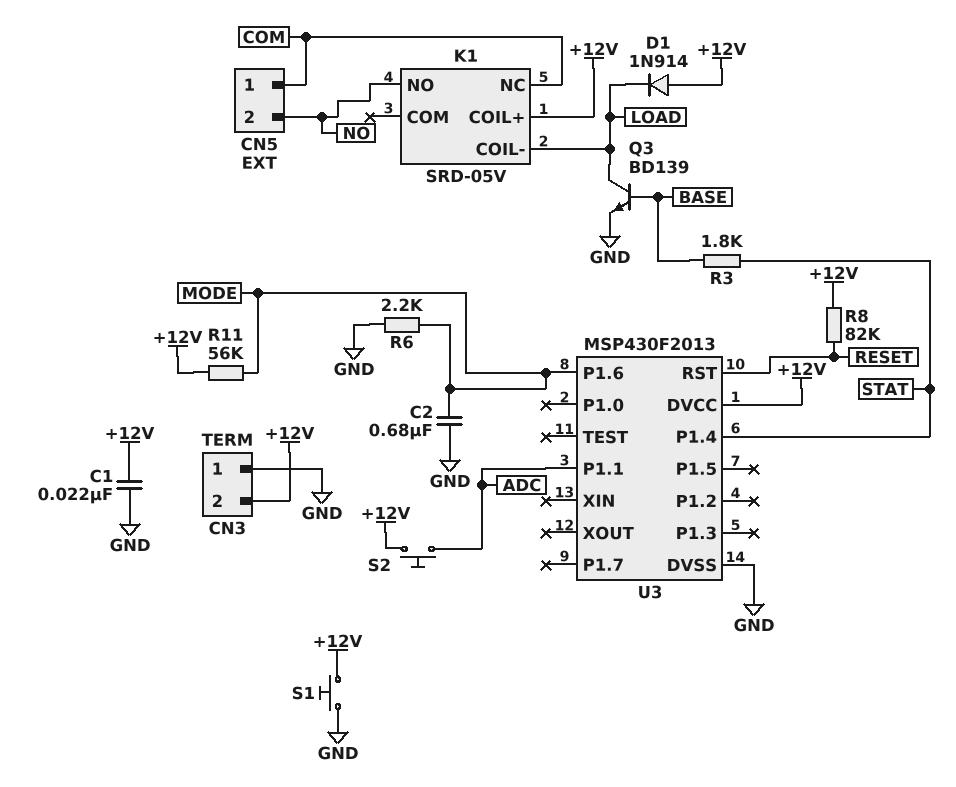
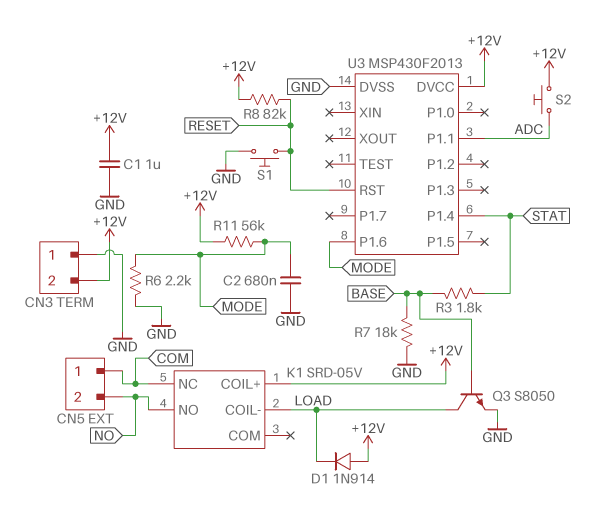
C1: 22nF (+12V, GND) -> 1uF (+12V, GND)
Q3: NPN BD139 (B BASE, C LOAD, E GND) -> NPN S8050 (B BASE, C LOAD, E GND)
R7: none -> 18k (BASE, GND)
S1: button (+12V, GND) -> button (GND, RESET)

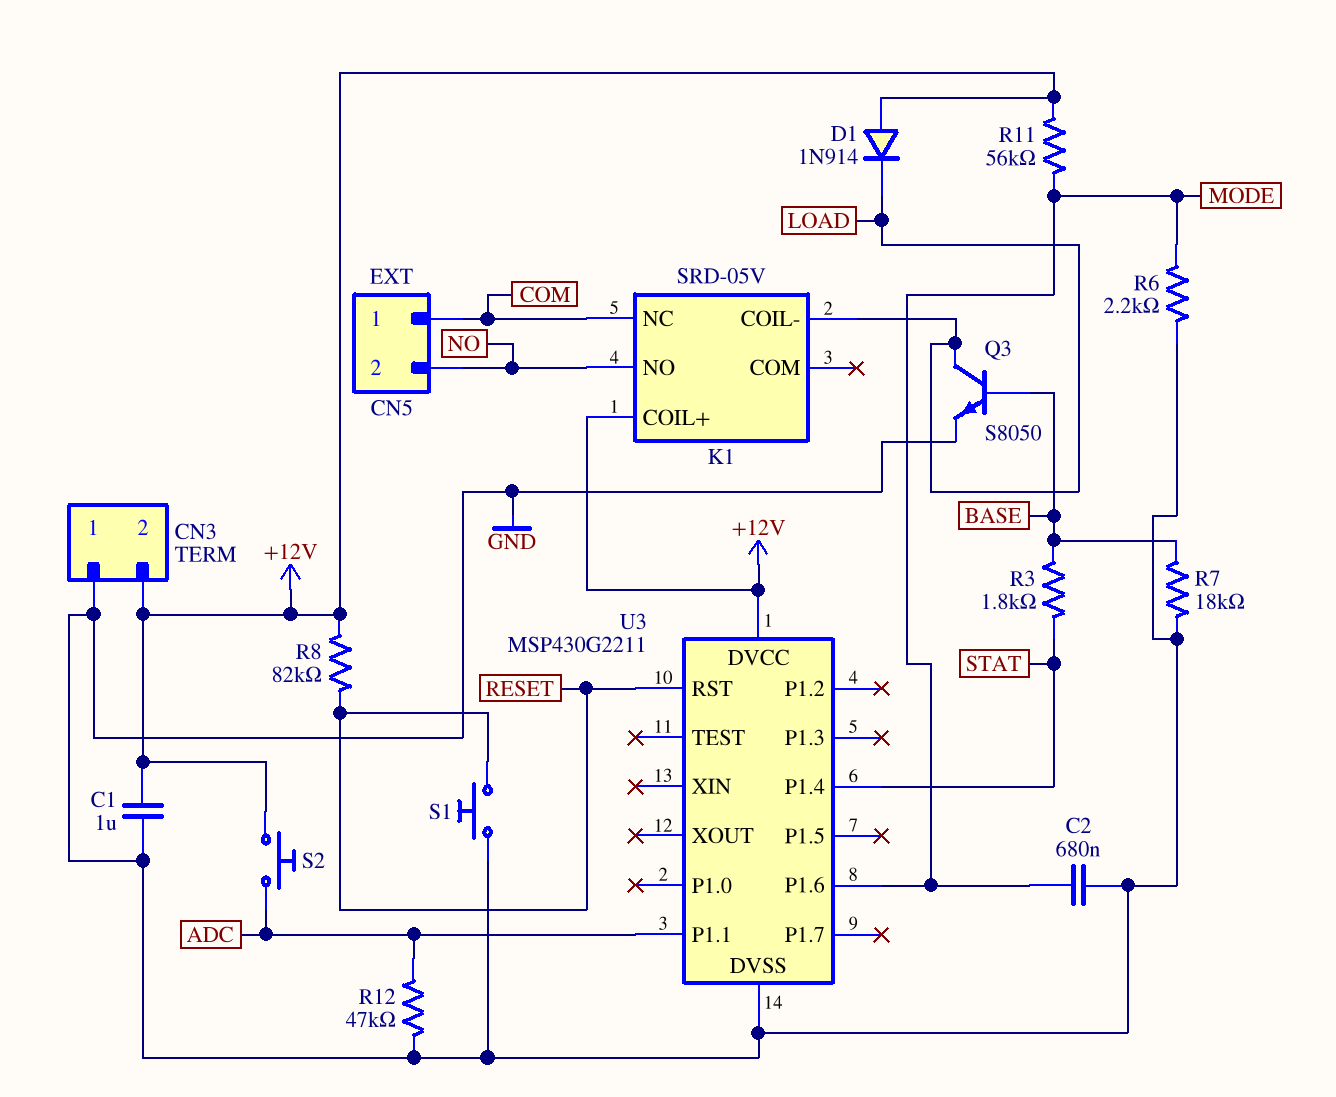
R12: none -> 47k (ADC, GND)
U3: MSP430F2013 -> MSP430G2211

